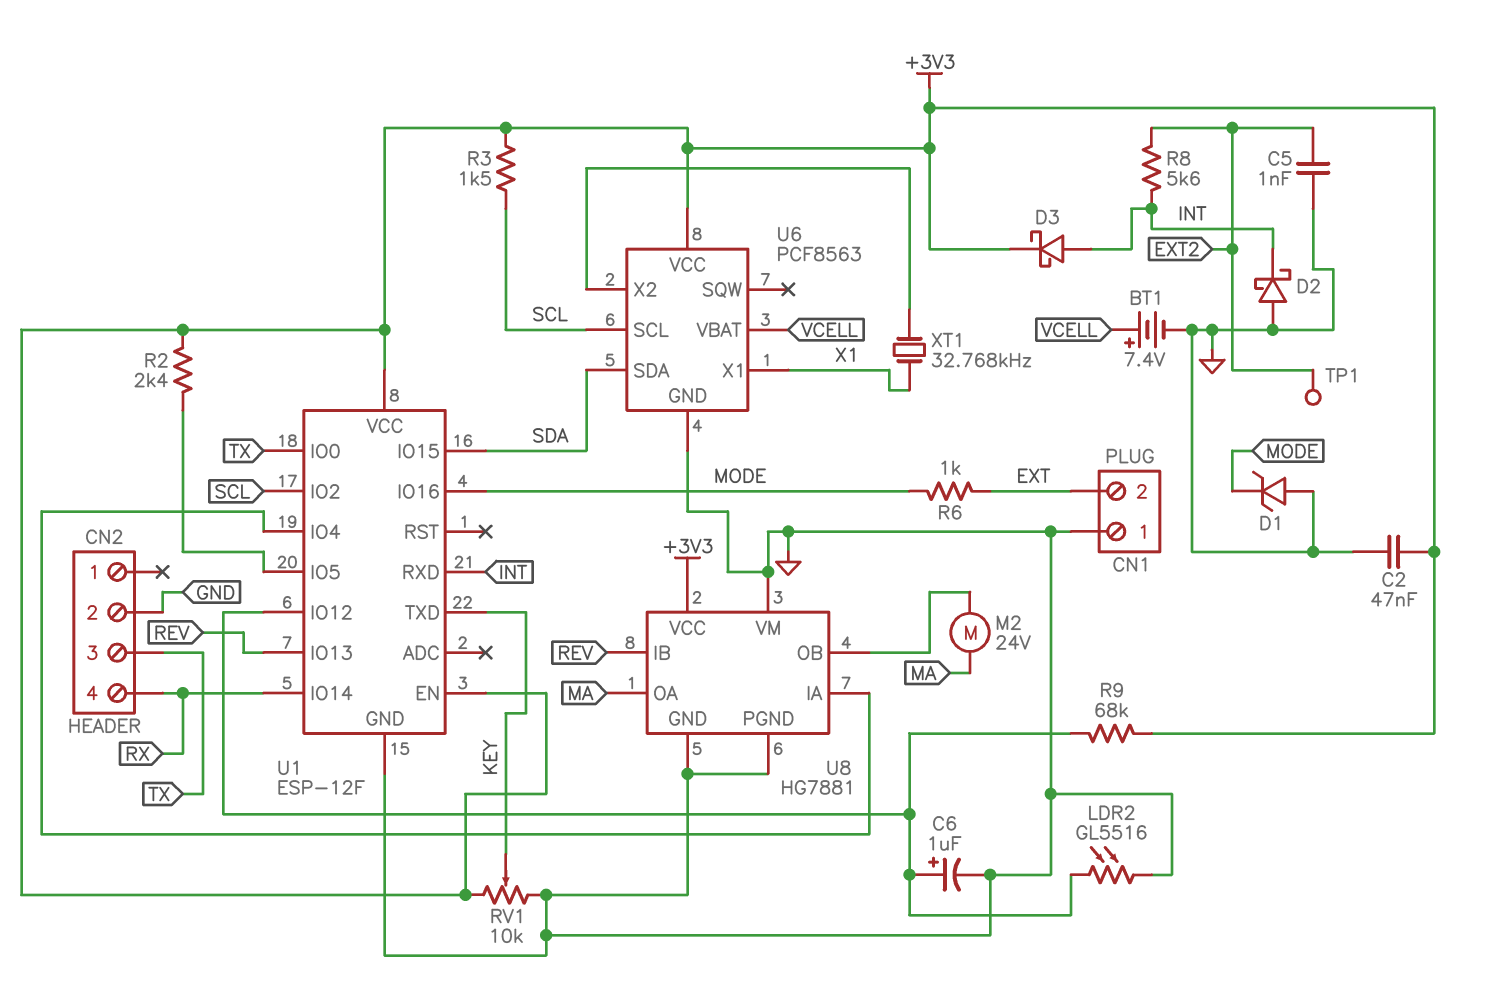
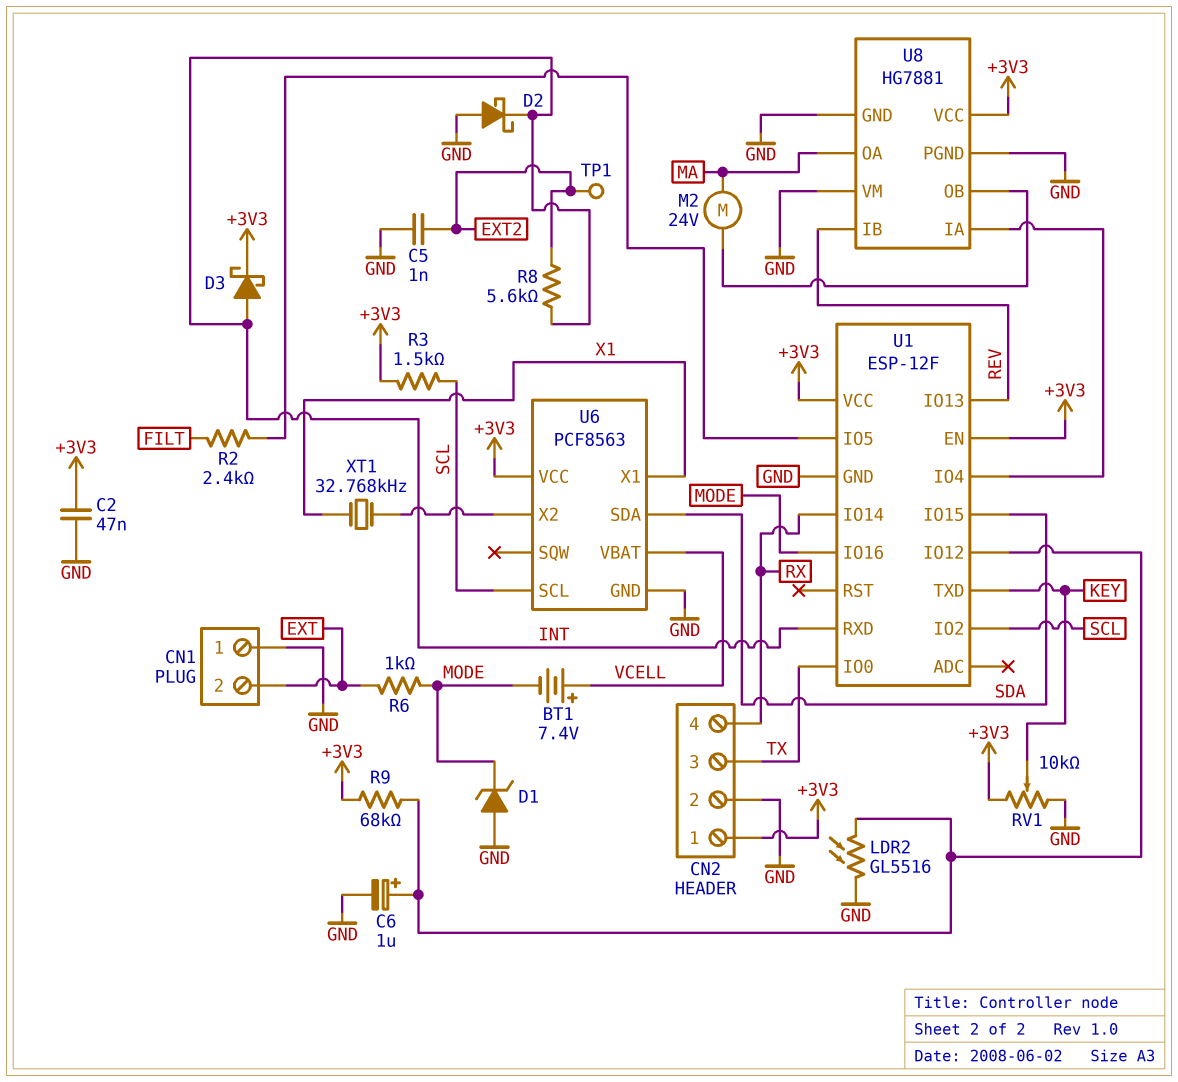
BT1: 7.4V (plus VCELL, minus GND) -> 7.4V (plus VCELL, minus MODE)
CN2 pin 1: none -> +3V3
R2: 2.4k (+3V3, U1/IO5) -> 2.4k (FILT, U1/IO5)

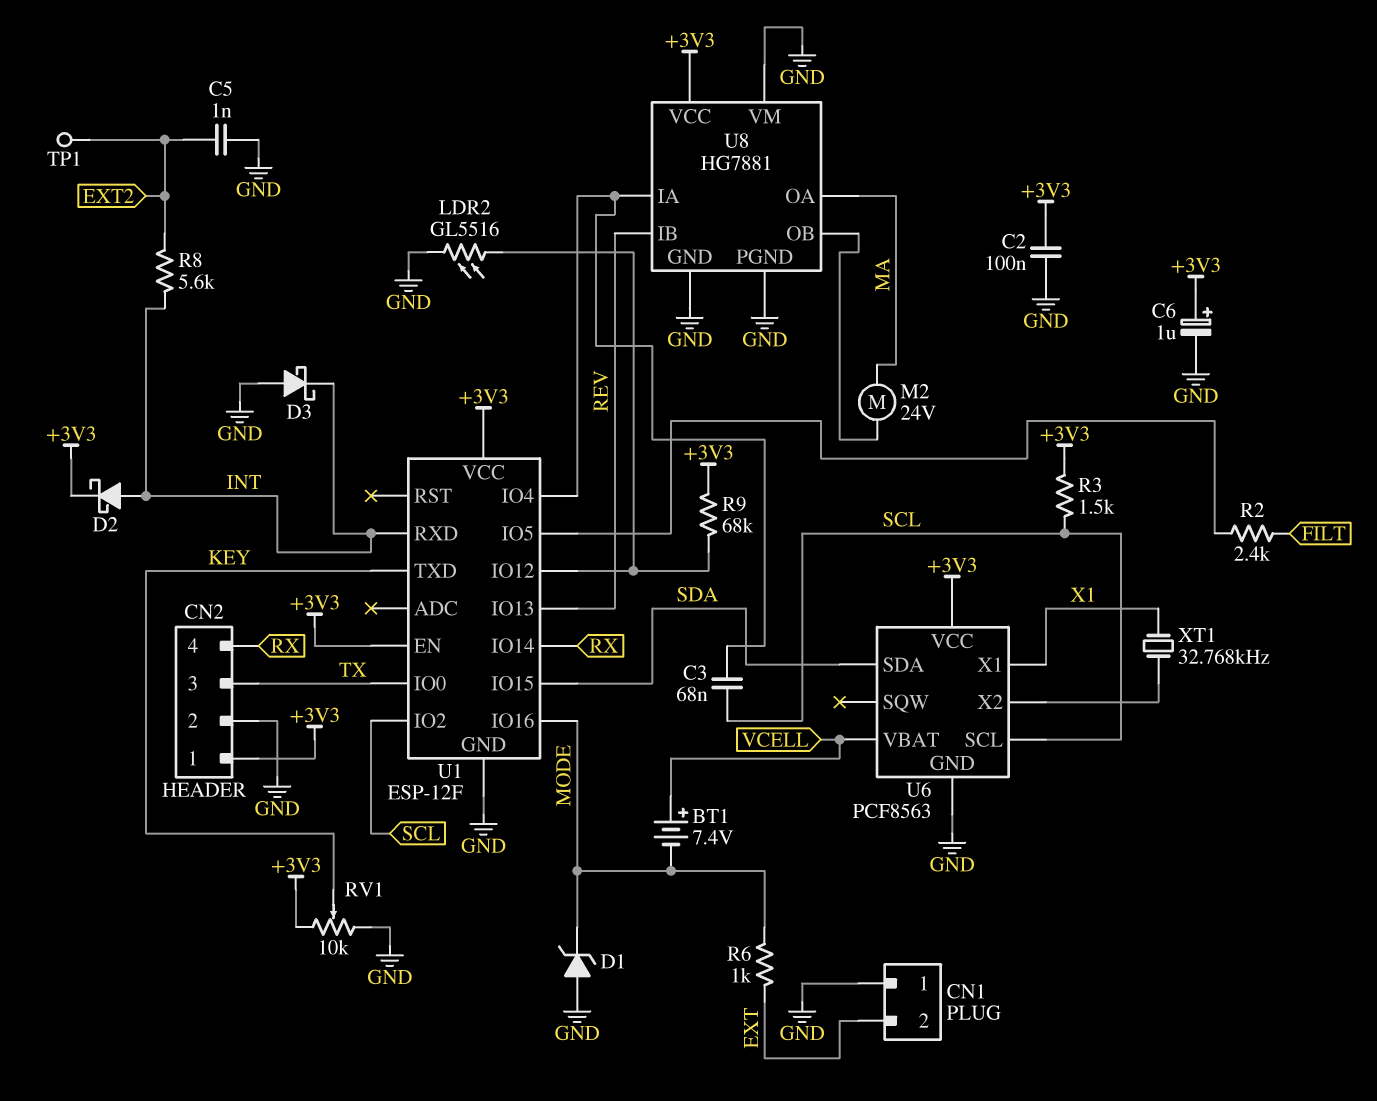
C2: 47nF (+3V3, GND) -> 100nF (+3V3, GND)
C3: none -> 68nF (SCL, U1/IO4)
C6: 1uF (plus U1/IO12, minus GND) -> 1uF (plus +3V3, minus GND)
D2: schottky (A GND, K INT) -> schottky (A INT, K +3V3)
D3: schottky (A INT, K +3V3) -> schottky (A GND, K INT)

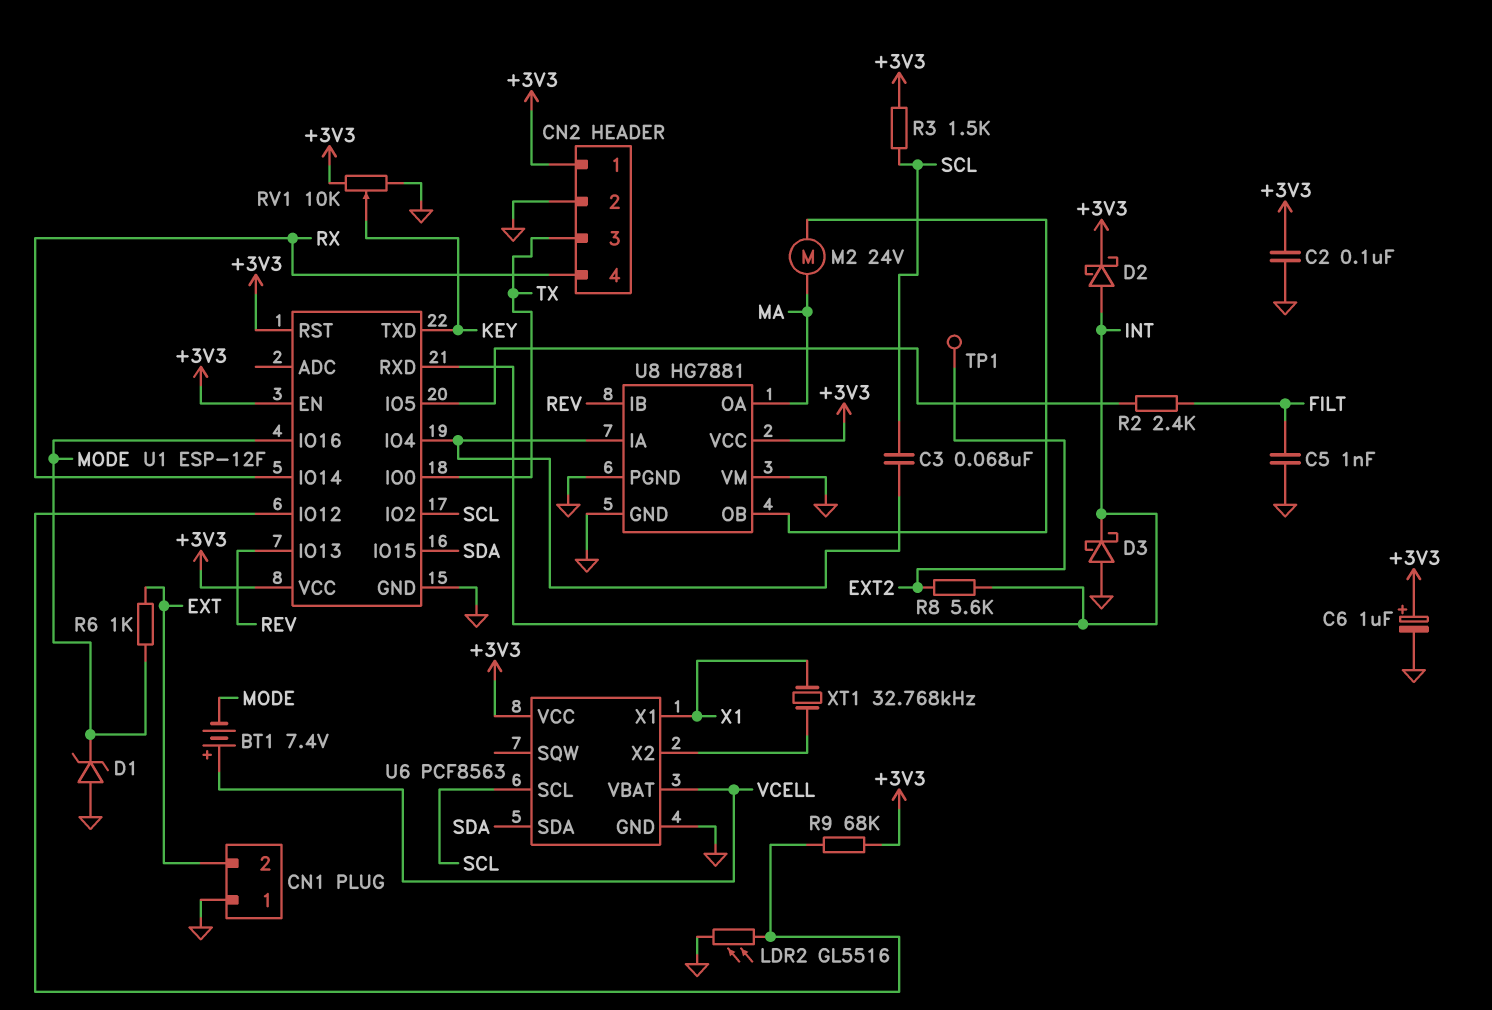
C5: 1nF (EXT2, GND) -> 1nF (FILT, GND)
U1 pin RST: none -> +3V3

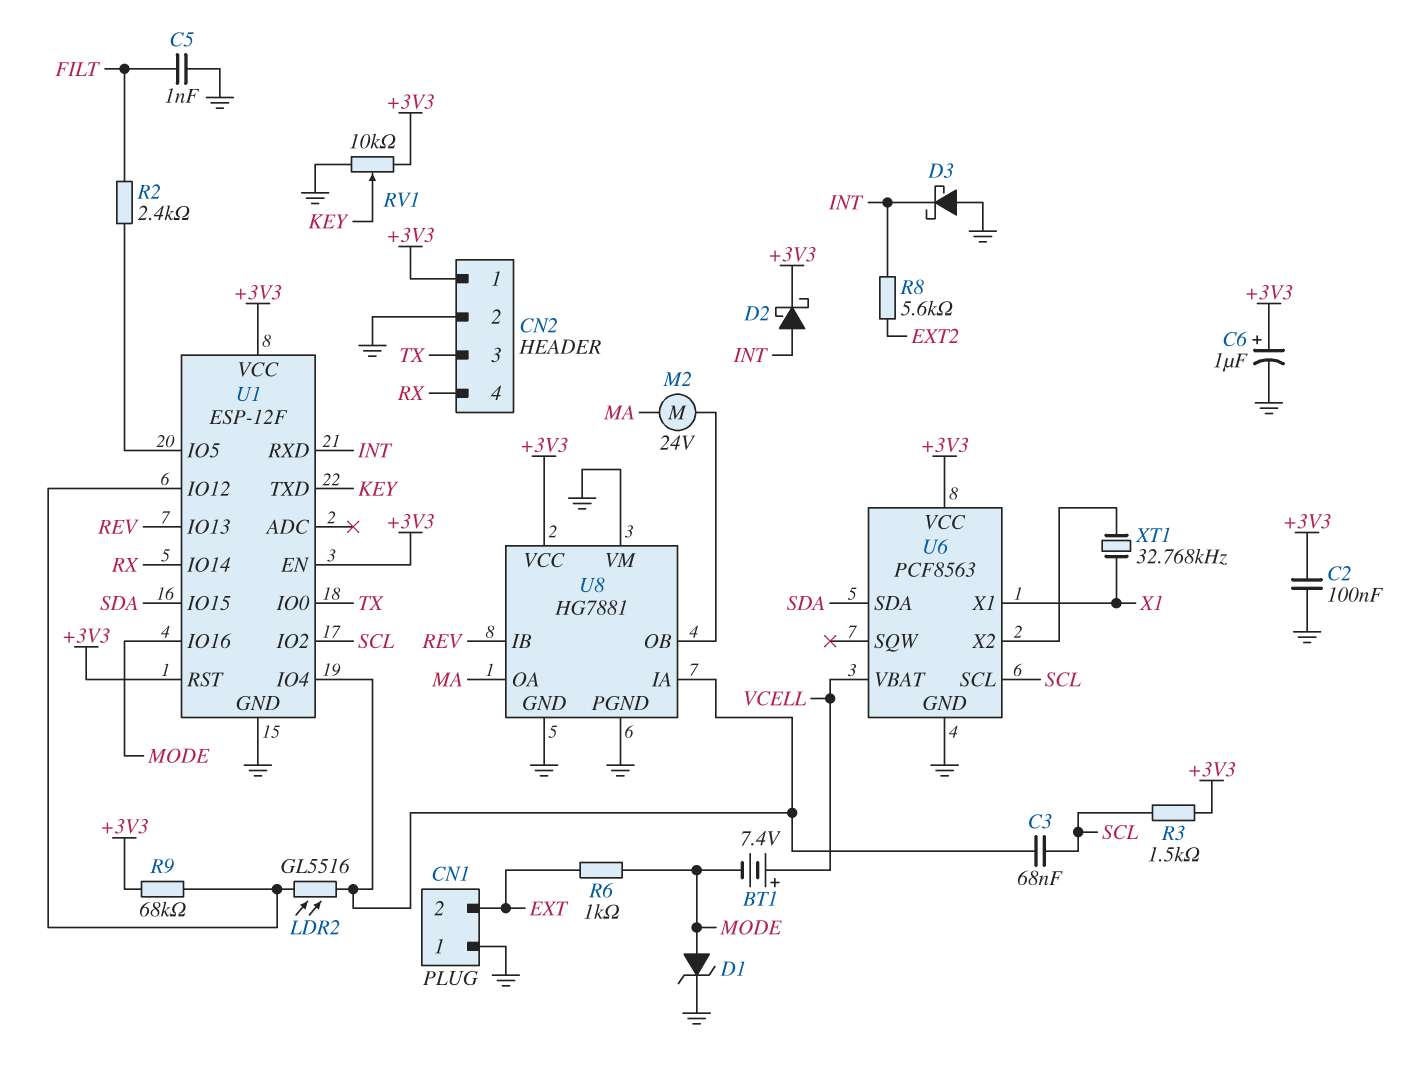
D1: zener (A GND, K MODE) -> zener (A MODE, K GND)
LDR2: GL5516 (GND, U1/IO12) -> GL5516 (U1/IO4, U1/IO12)
TP1: test point (EXT2) -> none

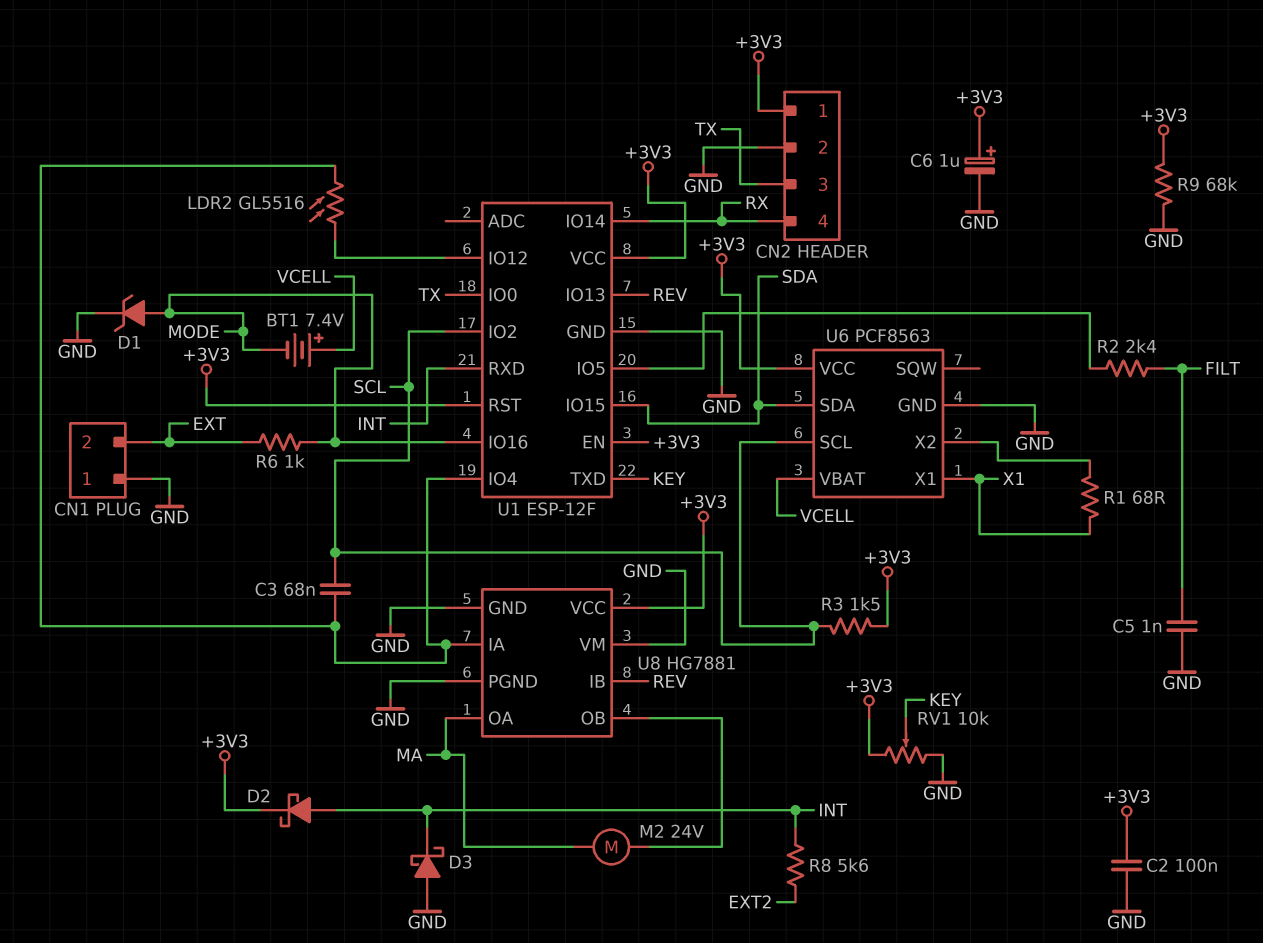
R1: none -> 68 (U6/X2, X1)
R9: 68k (+3V3, U1/IO12) -> 68k (+3V3, GND)
XT1: 32.768kHz (U6/X2, X1) -> none

